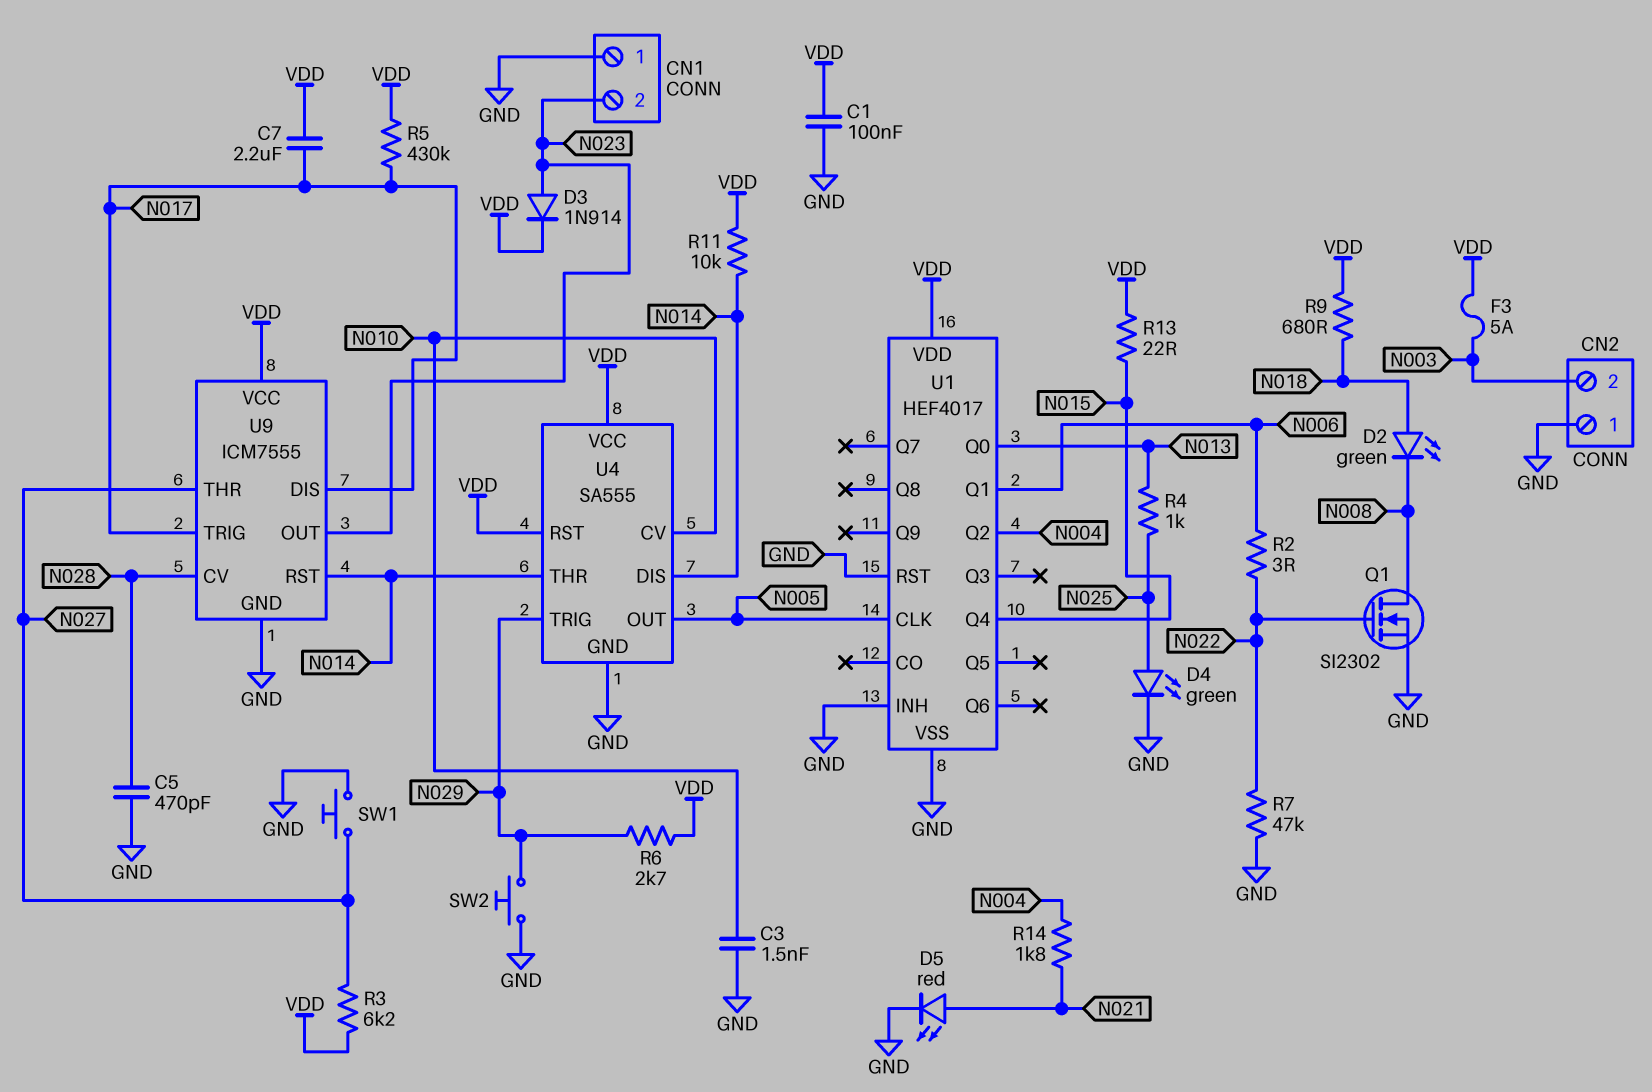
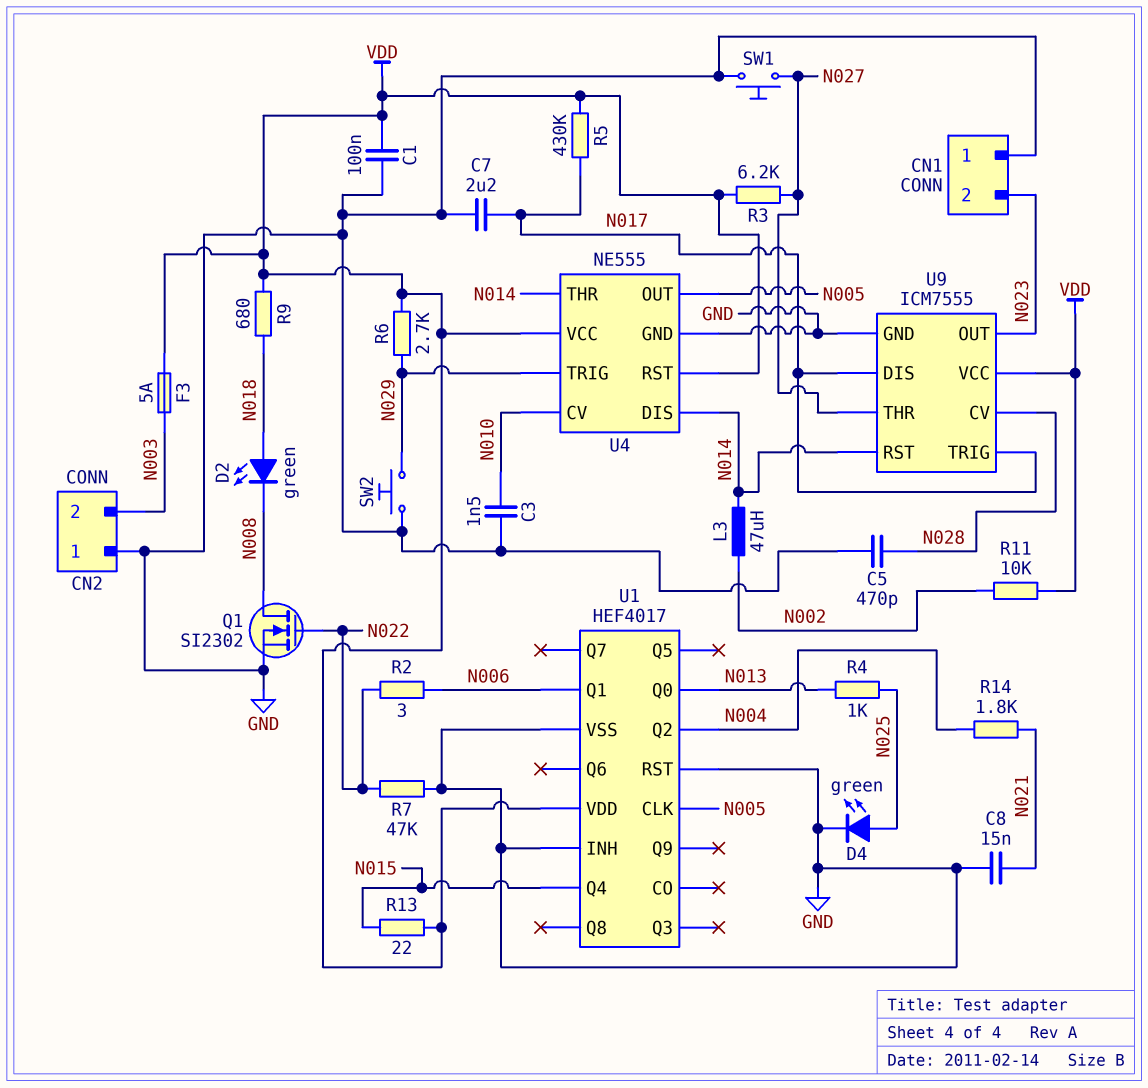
C7: 2.2uF (N017, VDD) -> 2.2uF (GND, N017)
C8: none -> 15nF (GND, N021)
D3: diode 1N914 (A N023, K VDD) -> none
D5: LED red (A N021, K GND) -> none
L3: none -> 47uH (N002, N014)
R11: 10k (N014, VDD) -> 10k (N002, VDD)
U4: SA555 -> NE555

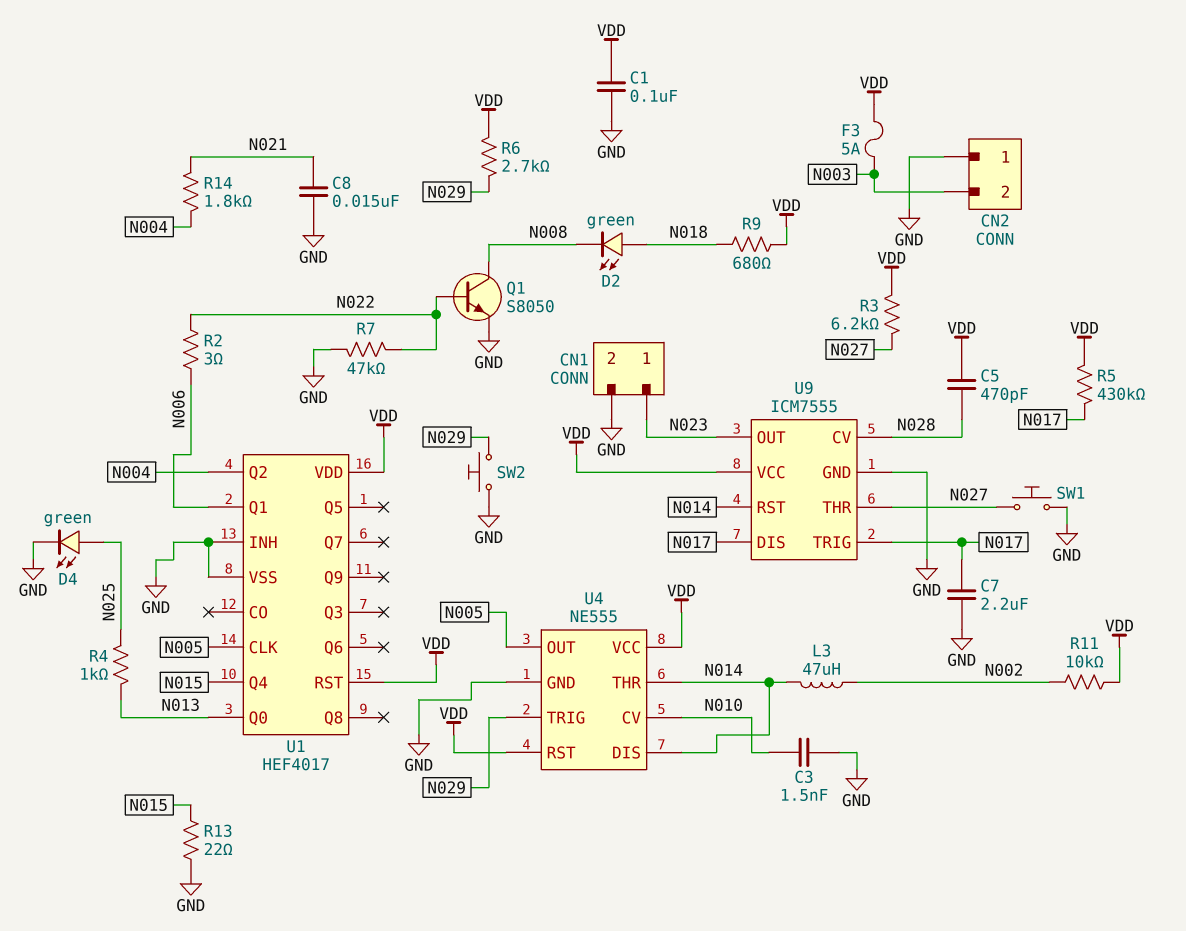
C5: 470pF (GND, N028) -> 470pF (N028, VDD)
CN1 pin 1: GND -> N023
CN1 pin 2: N023 -> GND
Q1: NMOS SI2302 (G N022, D N008, S GND) -> NPN S8050 (B N022, C N008, E GND)
R13: 22 (N015, VDD) -> 22 (GND, N015)
U1 pin RST: GND -> VDD

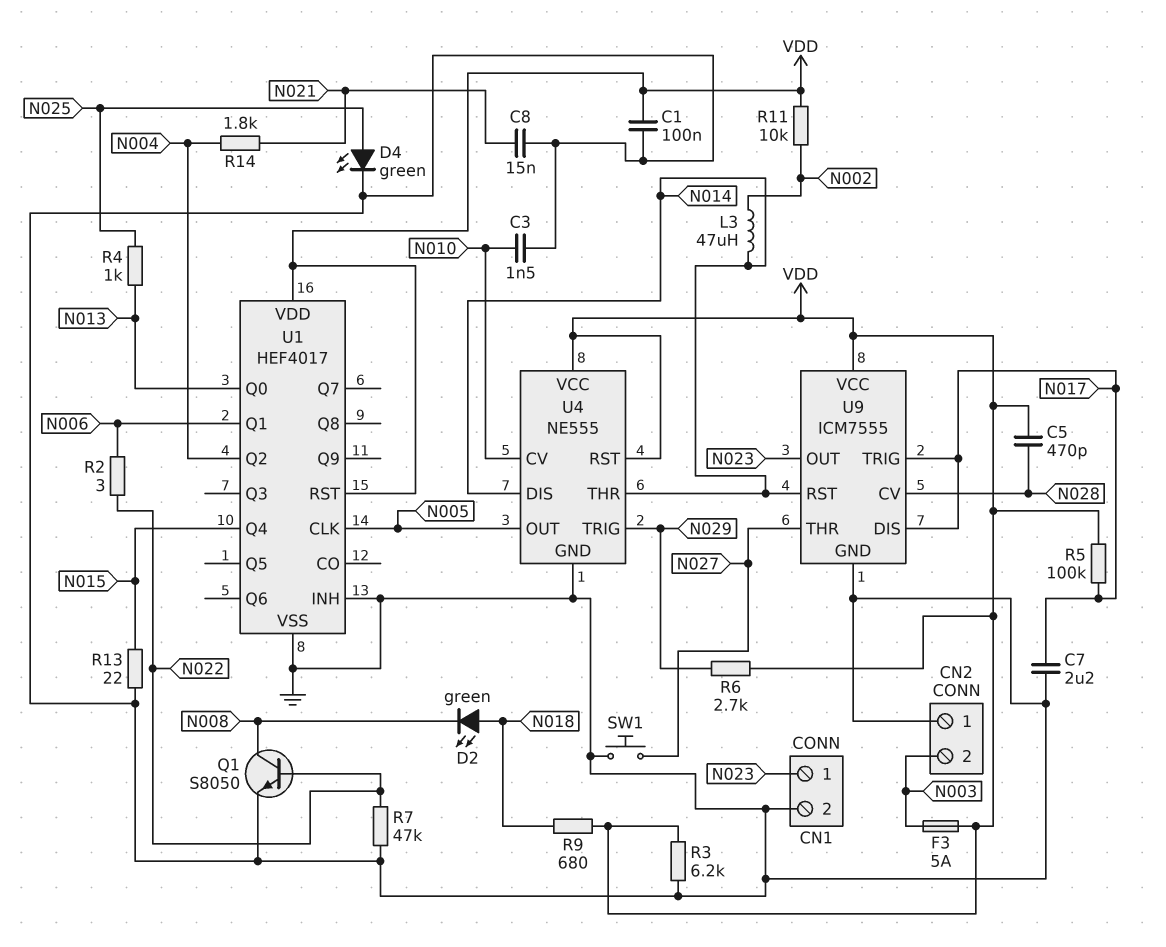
R3: 6.2k (N027, VDD) -> 6.2k (GND, VDD)
R5: 430k (N017, VDD) -> 100k (N017, VDD)
SW2: button (GND, N029) -> none

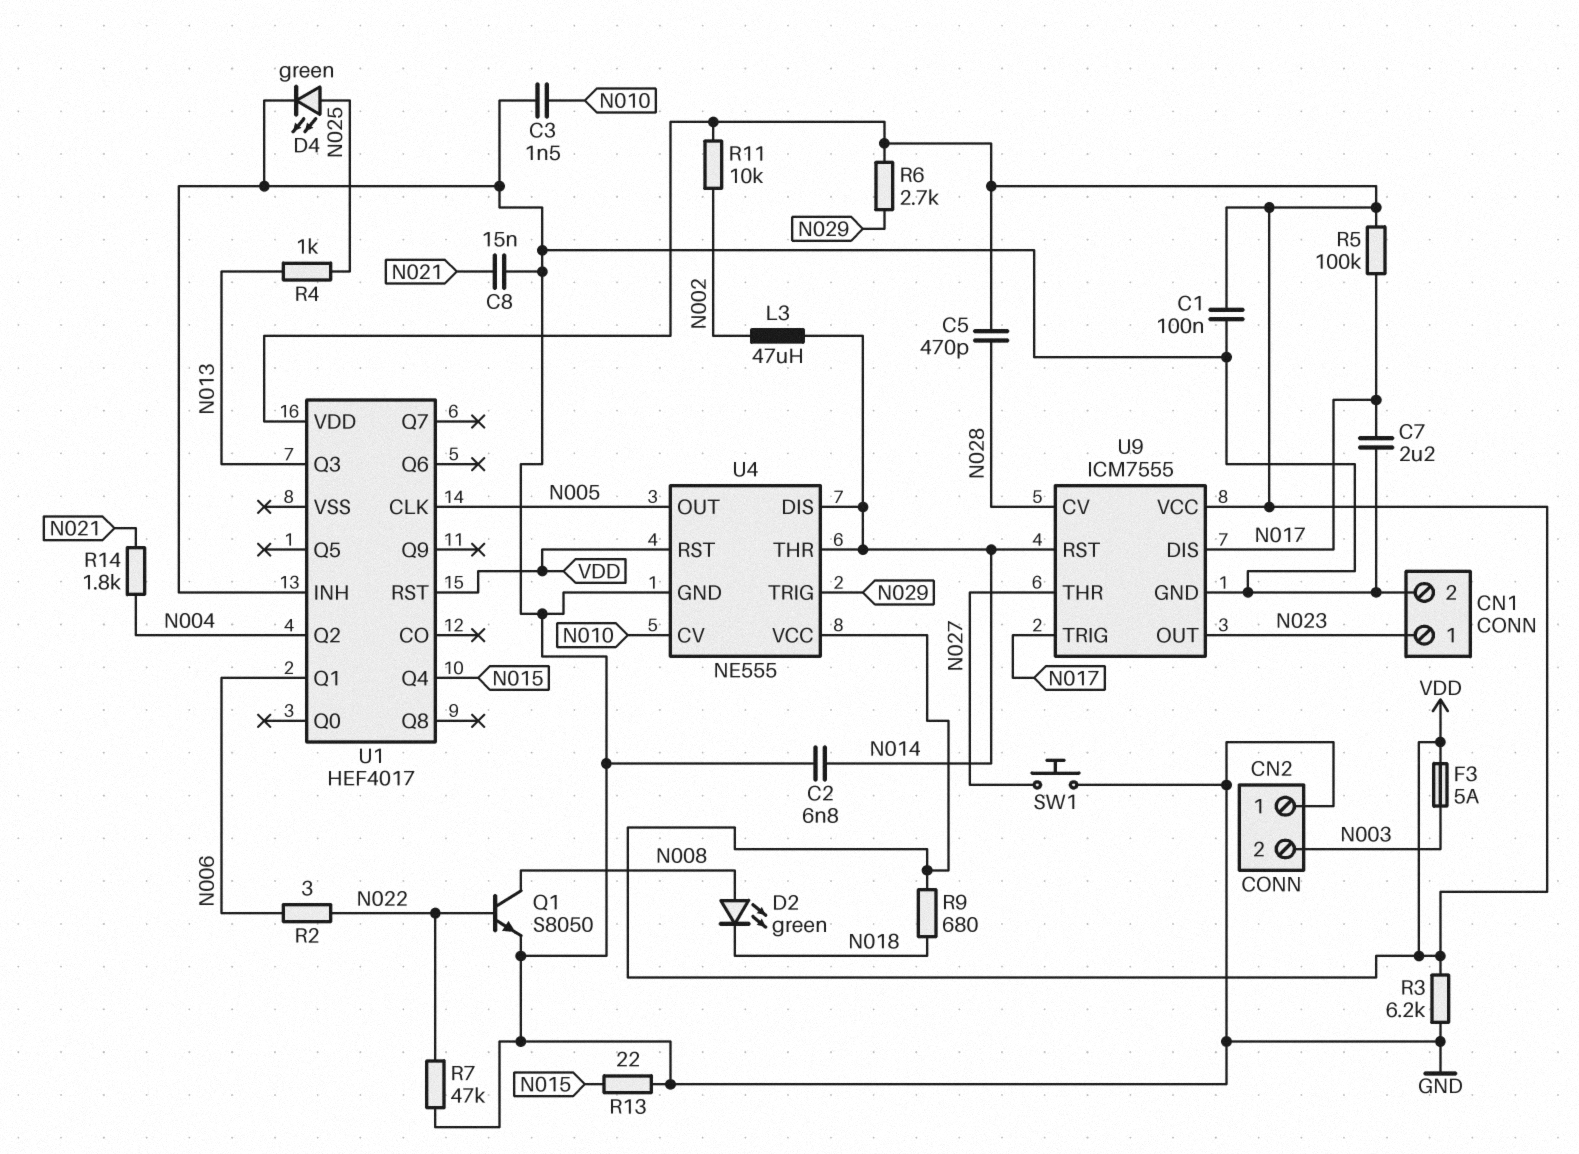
C2: none -> 6.8nF (GND, N014)
D2: LED green (A N018, K N008) -> LED green (A N008, K N018)
U1 pin Q0: N013 -> none
U1 pin Q3: none -> N013
U1 pin VSS: GND -> none

